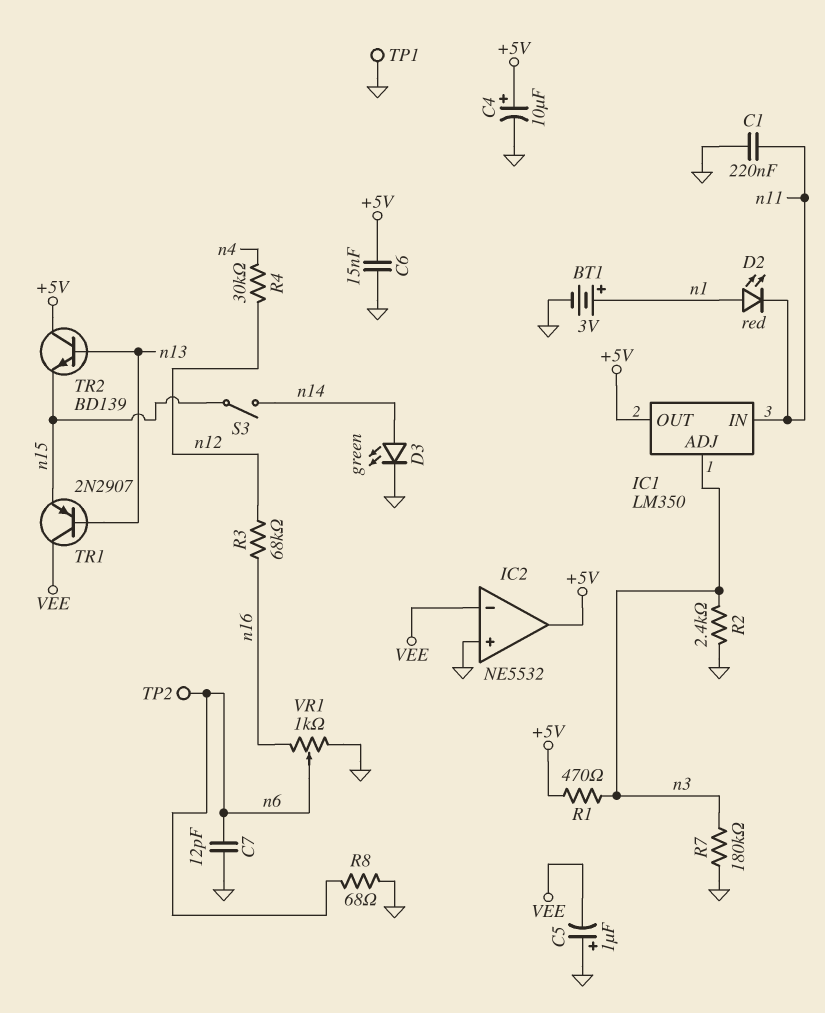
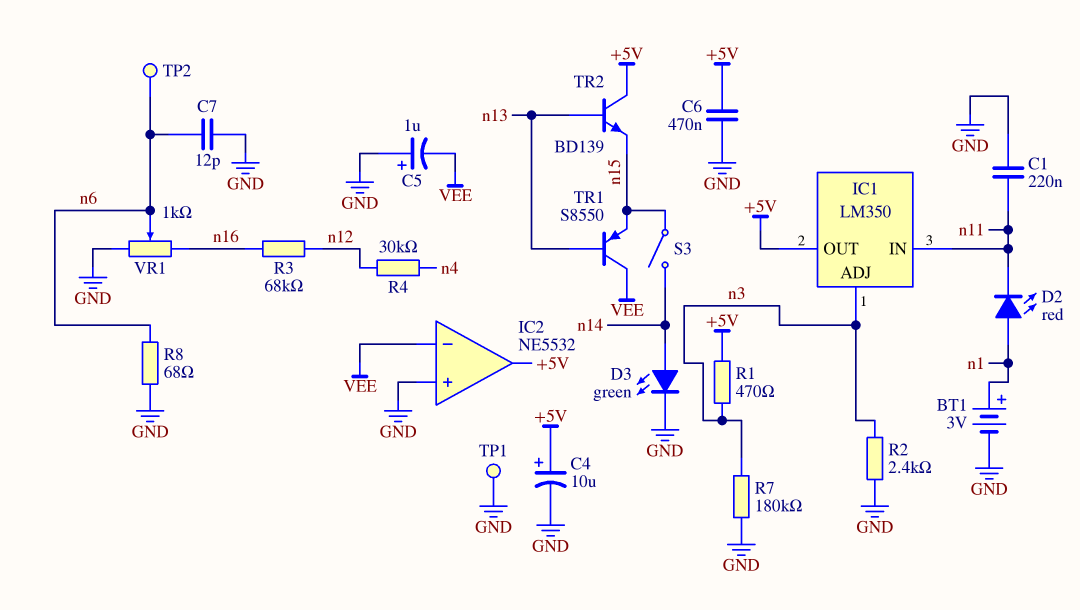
C6: 15nF (+5V, GND) -> 470nF (+5V, GND)
TR1: PNP 2N2907 (B n13, C VEE, E n15) -> PNP S8550 (B n13, C VEE, E n15)

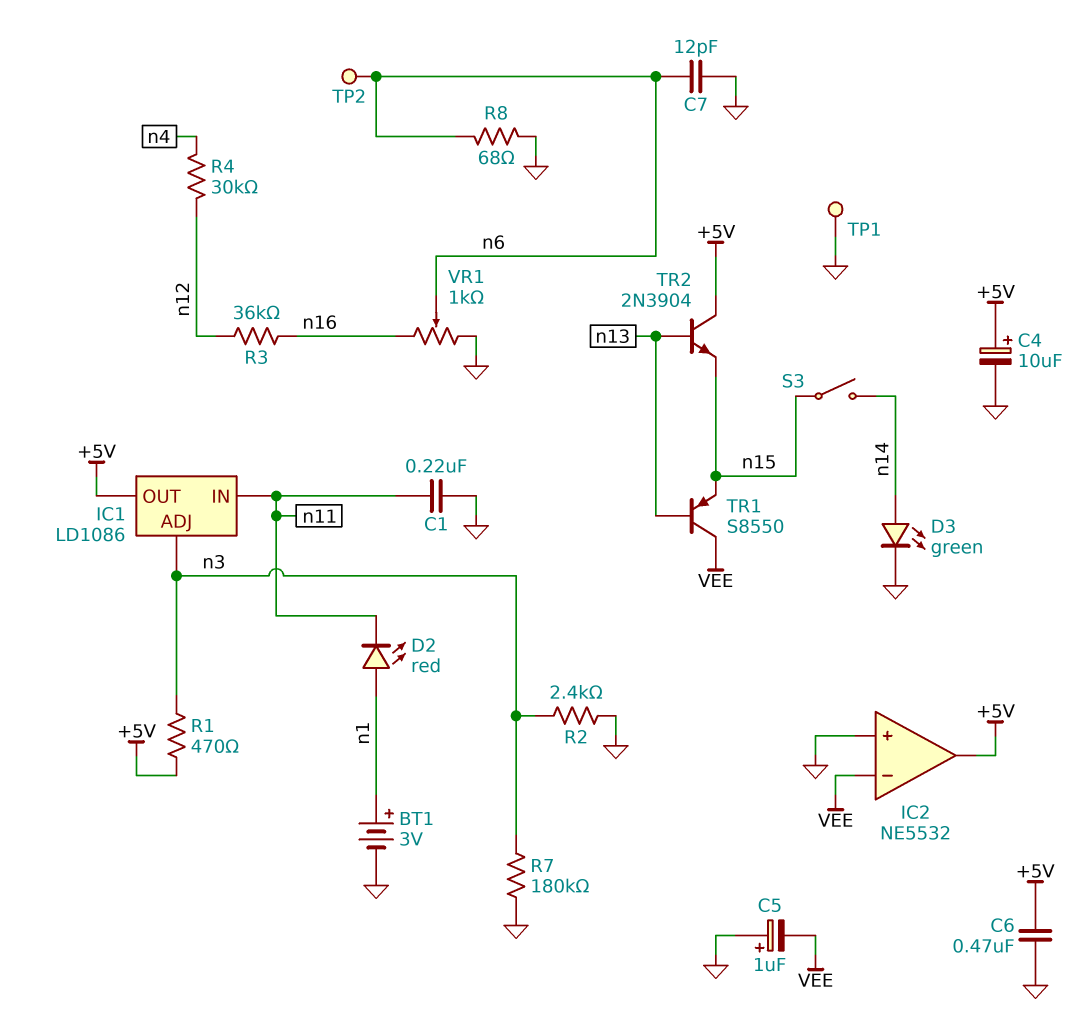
IC1: LM350 -> LD1086
R3: 68k (n12, n16) -> 36k (n12, n16)
TR2: NPN BD139 (B n13, C +5V, E n15) -> NPN 2N3904 (B n13, C +5V, E n15)

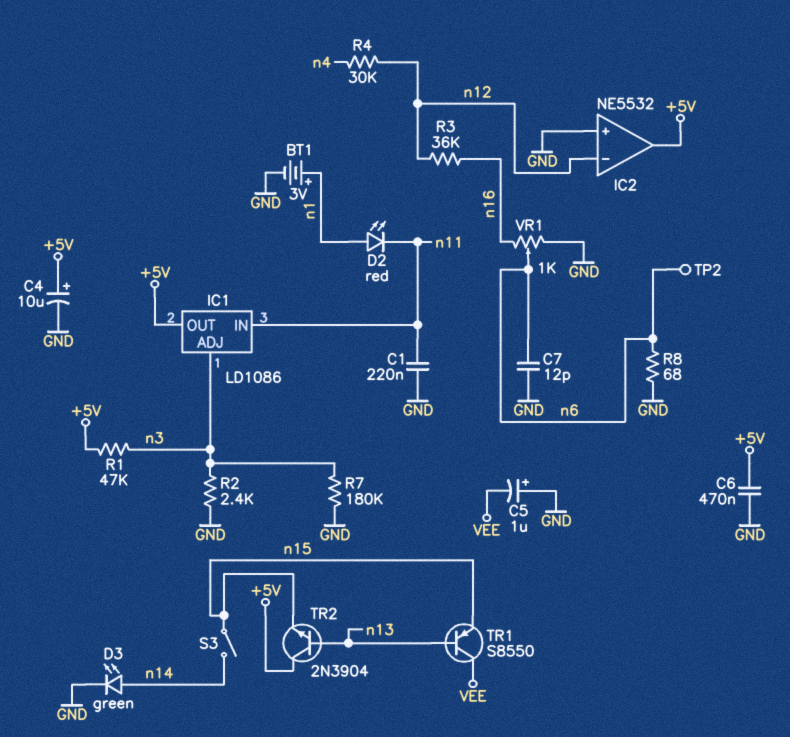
IC2 pin in-: VEE -> n12
R1: 470 (+5V, n3) -> 47k (+5V, n3)
TP1: test point (GND) -> none

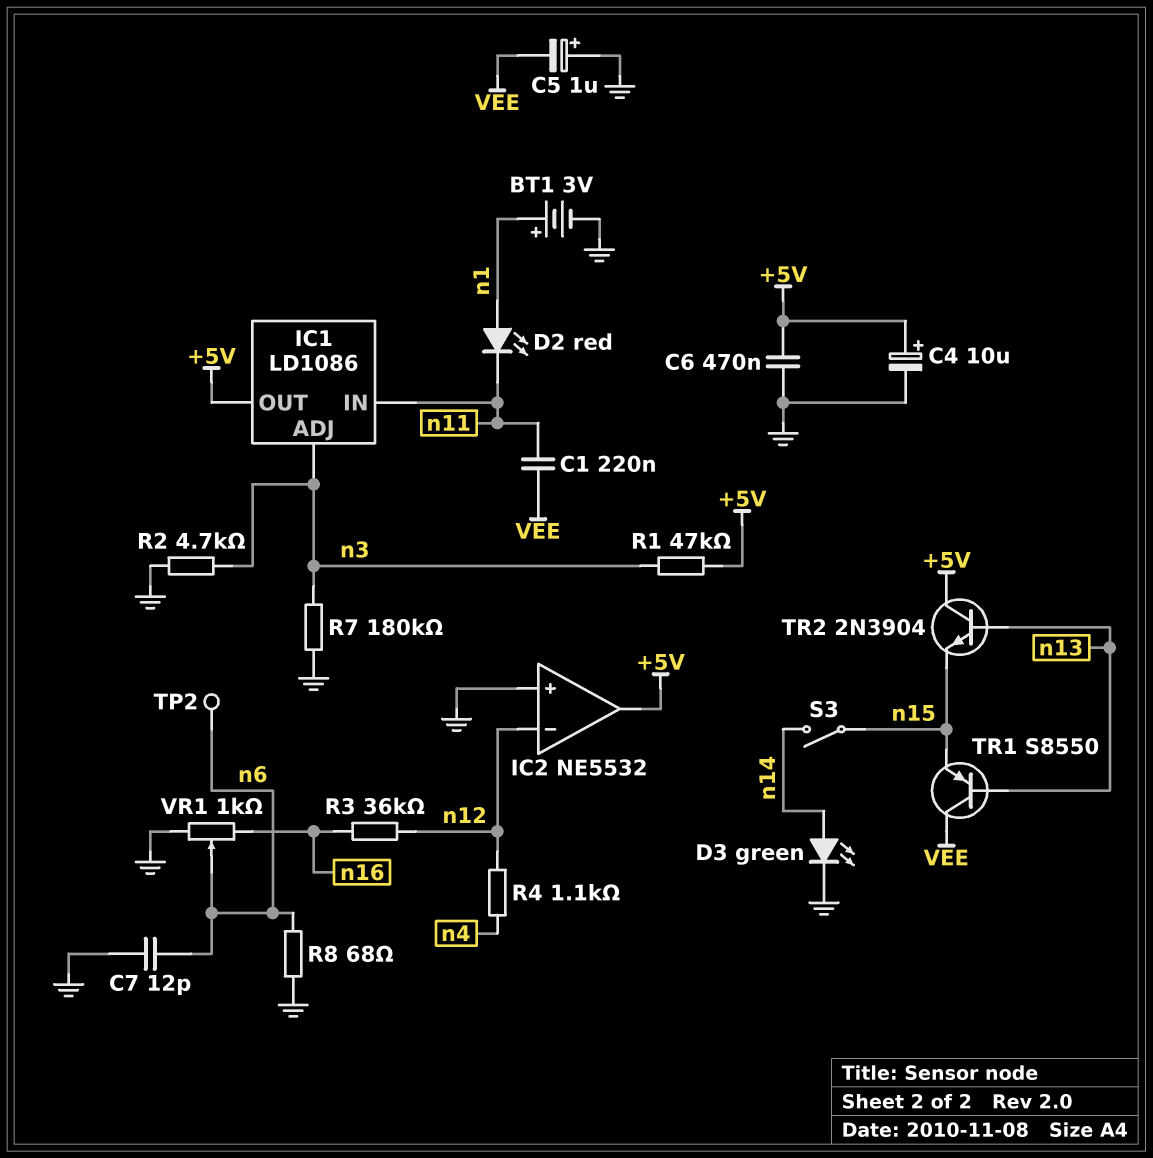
C1: 220nF (GND, n11) -> 220nF (VEE, n11)
R2: 2.4k (GND, n3) -> 4.7k (GND, n3)
R4: 30k (n4, n12) -> 1.1k (n4, n12)

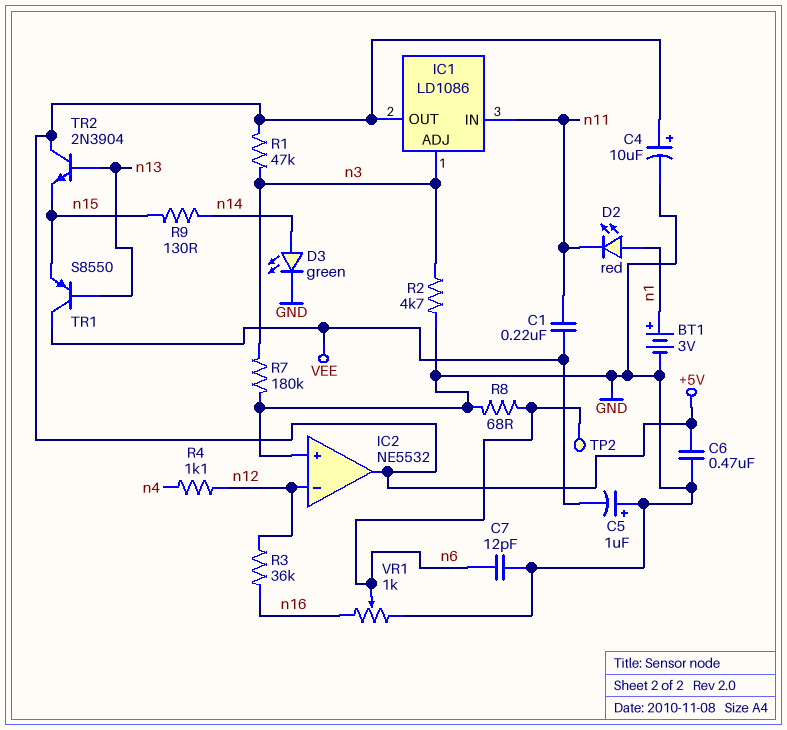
R9: none -> 130 (n14, n15)
S3: switch (n14, n15) -> none

